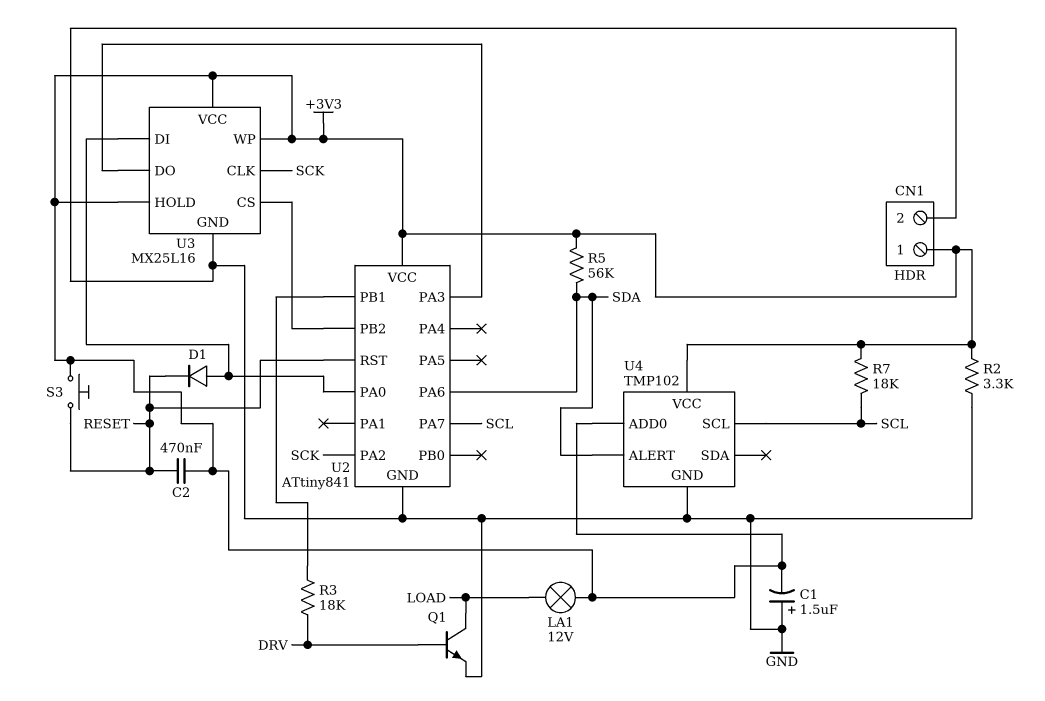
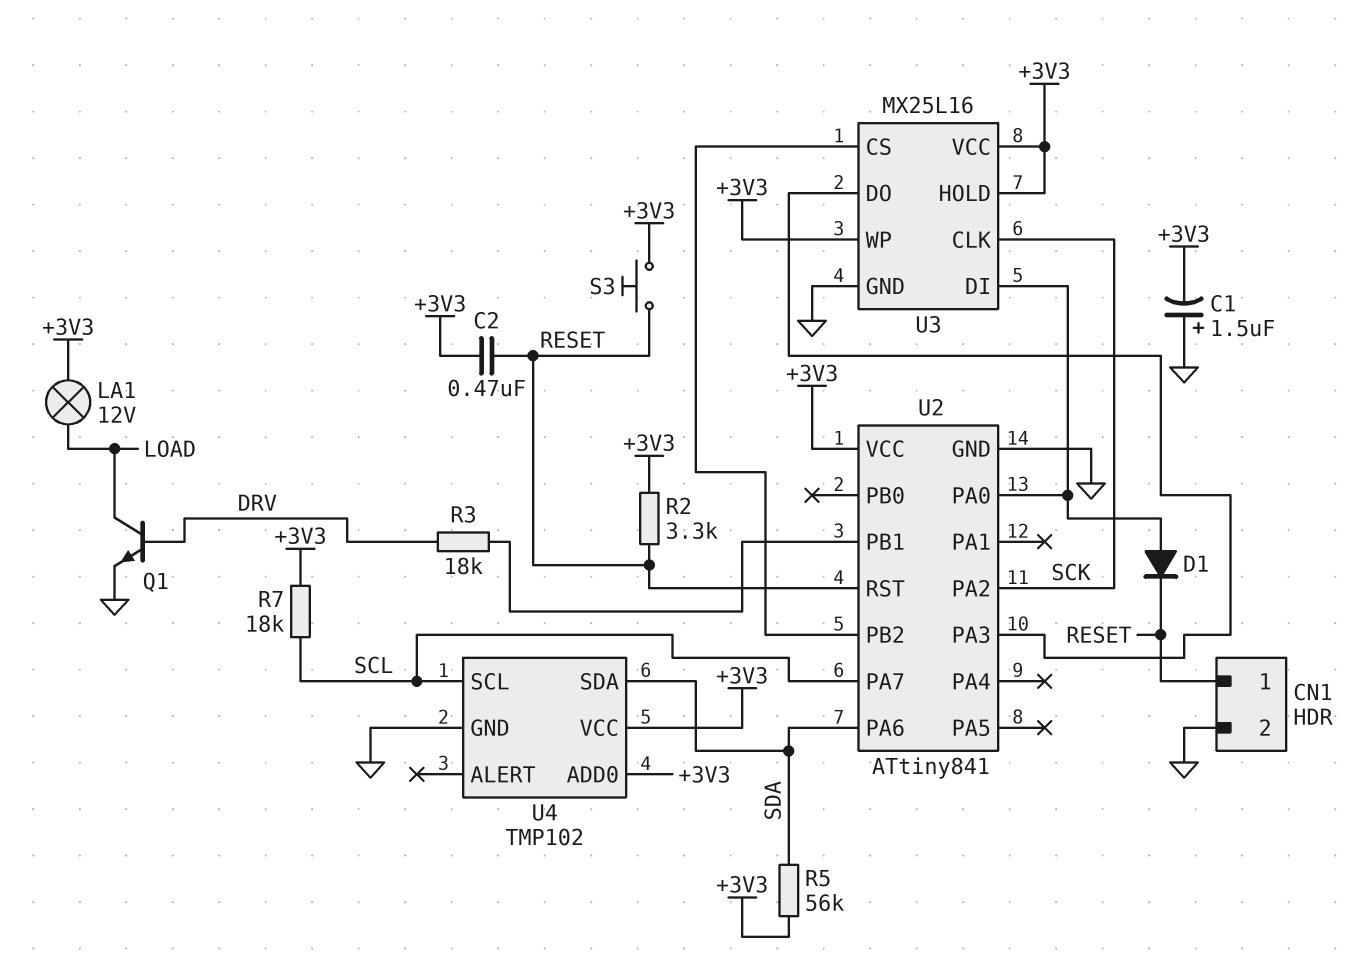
CN1 pin 1: +3V3 -> RESET
R2: 3.3k (+3V3, GND) -> 3.3k (+3V3, RESET)
U4 pin ALERT: SDA -> none
U4 pin SDA: none -> SDA

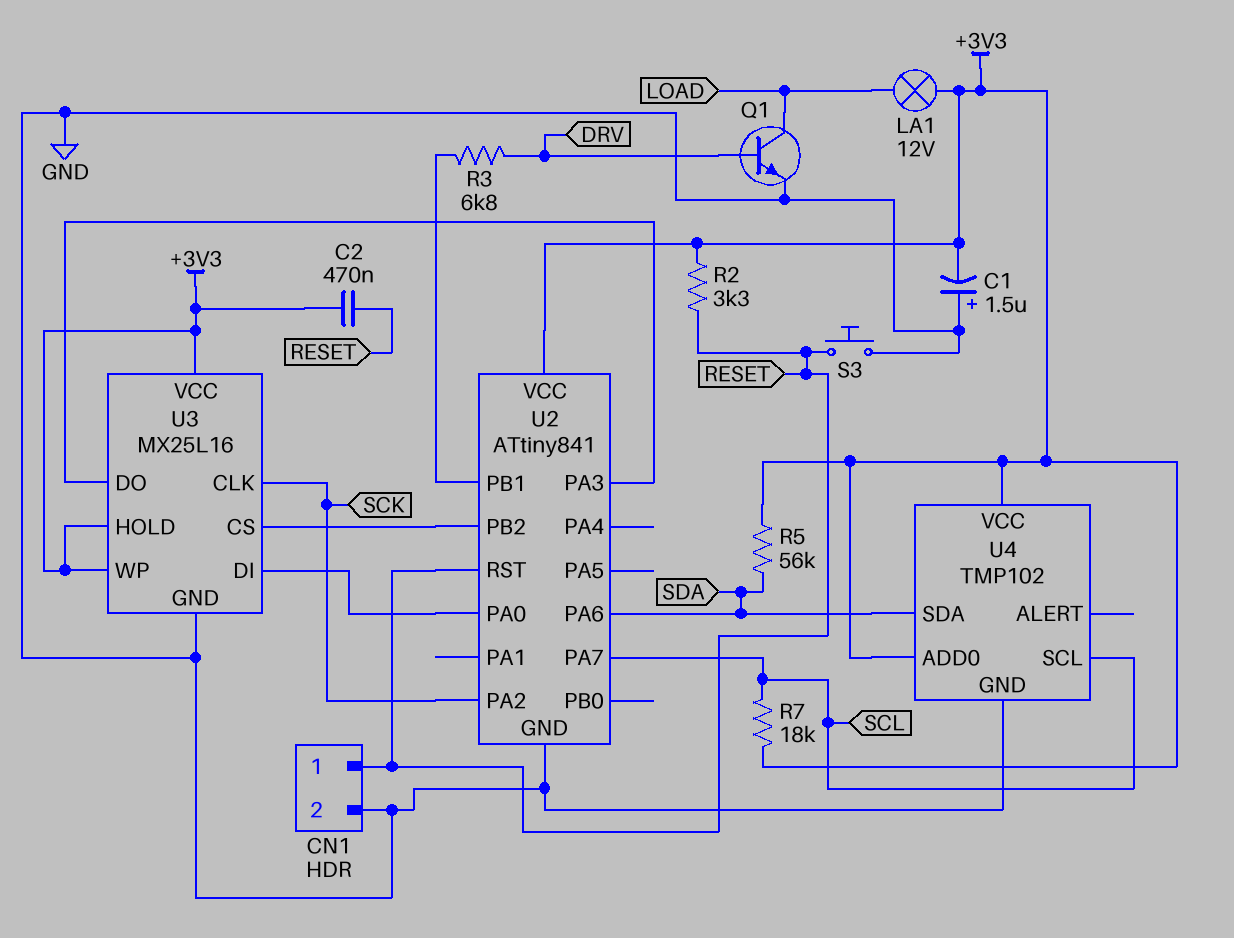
D1: diode (A U2/PA0, K RESET) -> none
R3: 18k (DRV, U2/PB1) -> 6.8k (DRV, U2/PB1)
S3: button (+3V3, RESET) -> button (GND, RESET)

